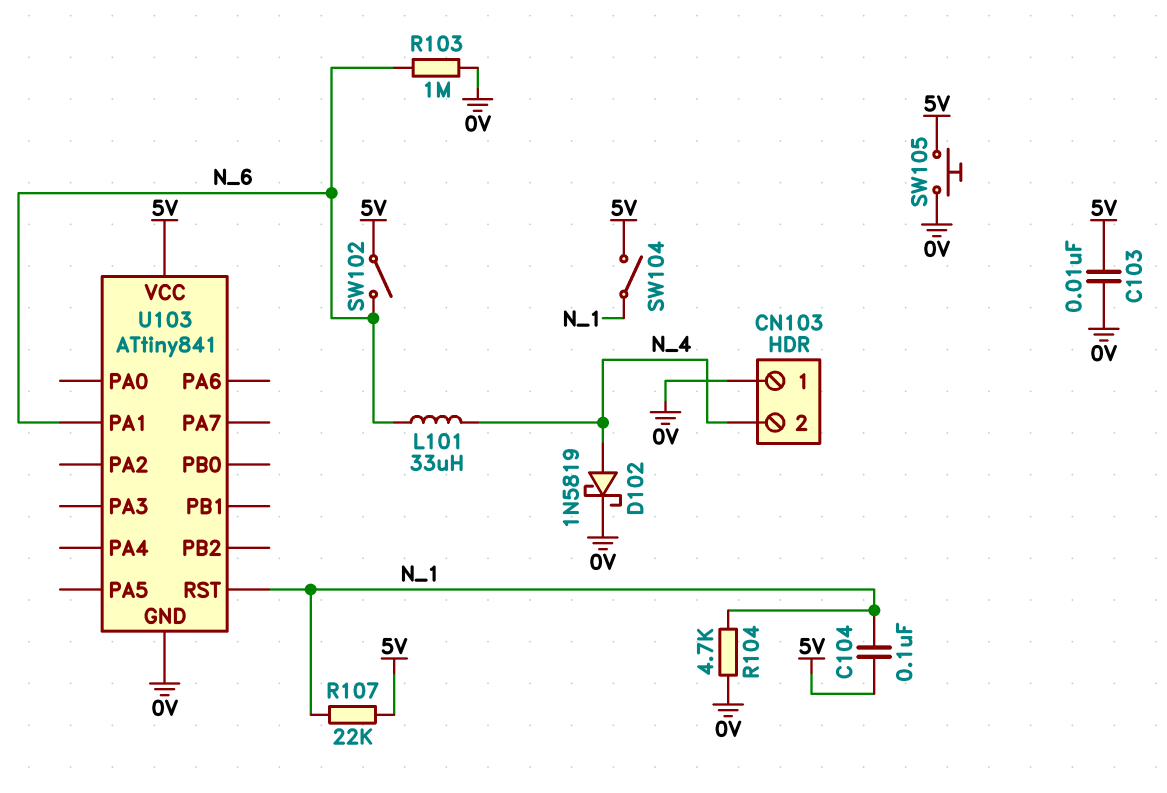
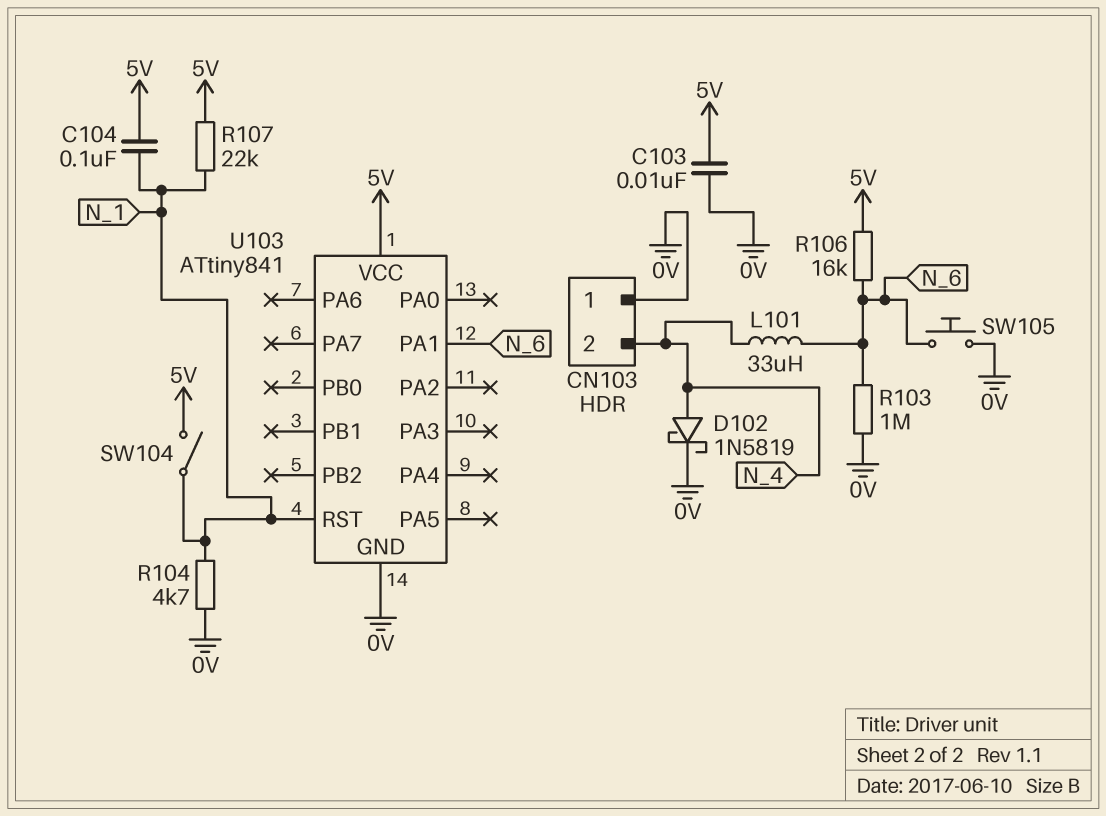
R106: none -> 16k (5V, N_6)
SW102: switch (5V, N_6) -> none
SW105: button (0V, 5V) -> button (0V, N_6)

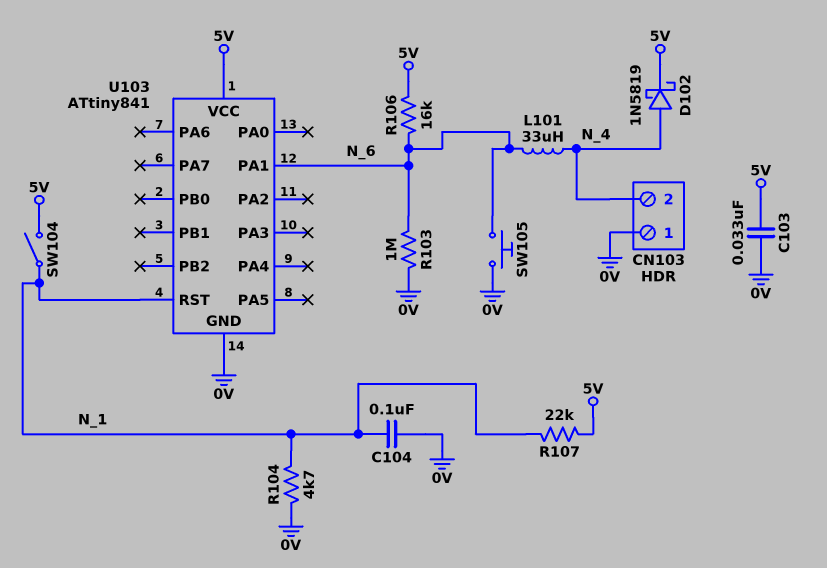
C103: 10nF (0V, 5V) -> 33nF (0V, 5V)
C104: 100nF (5V, N_1) -> 100nF (0V, N_1)
D102: schottky 1N5819 (A N_4, K 0V) -> schottky 1N5819 (A N_4, K 5V)

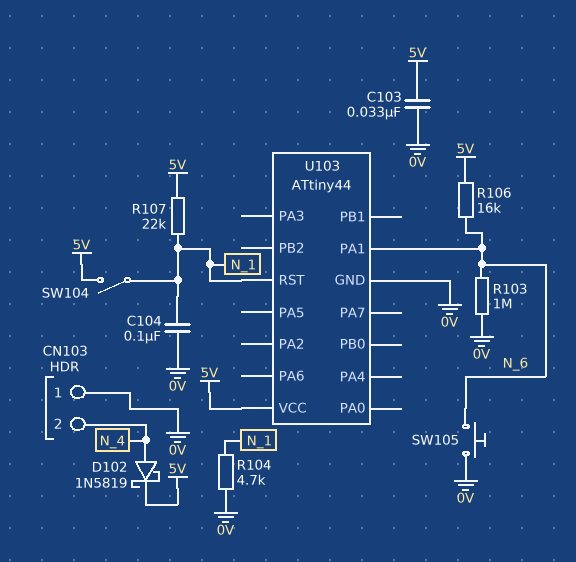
L101: 33uH (N_4, N_6) -> none
U103: ATtiny841 -> ATtiny44

